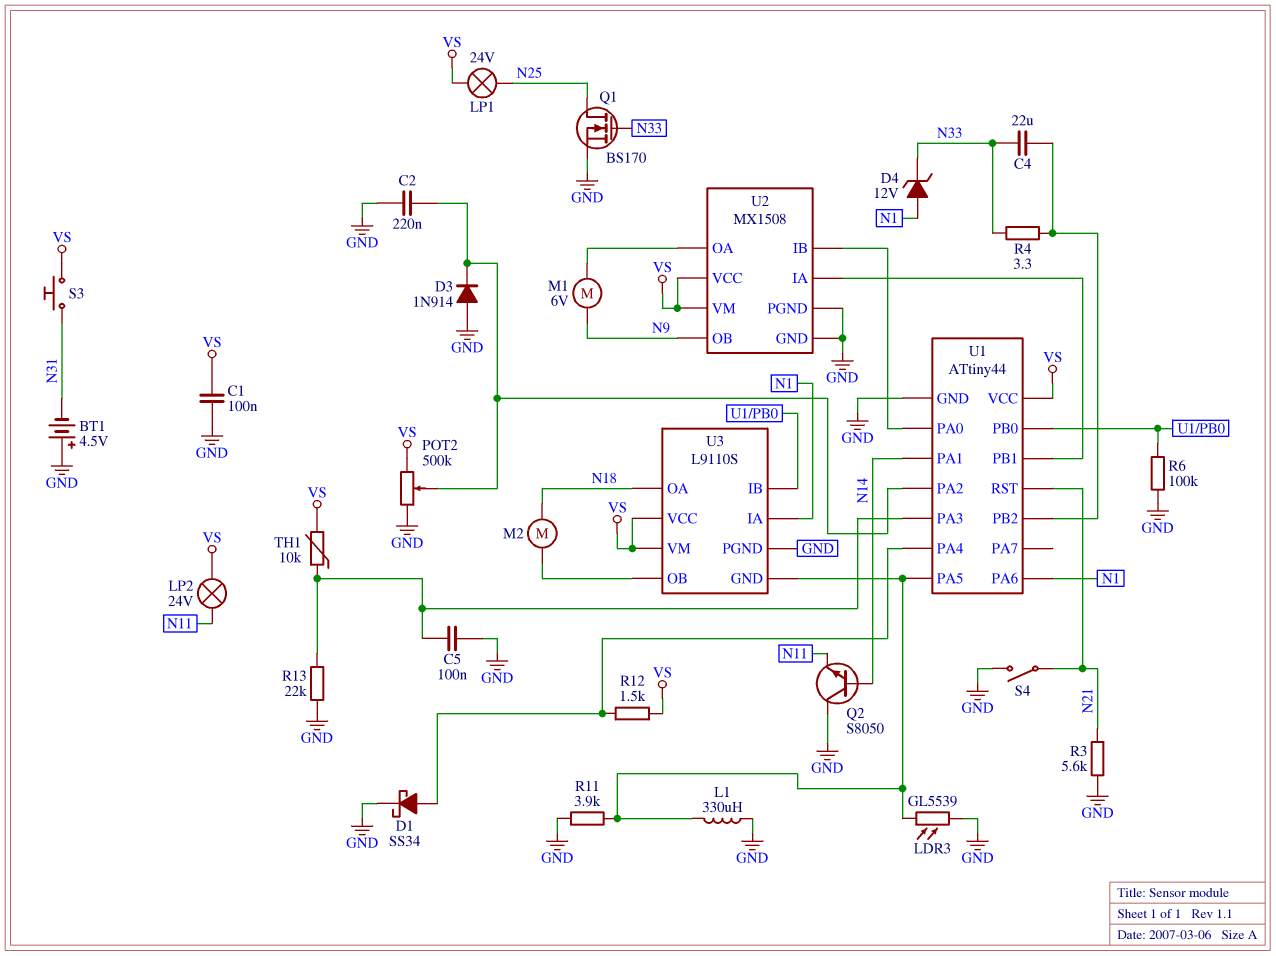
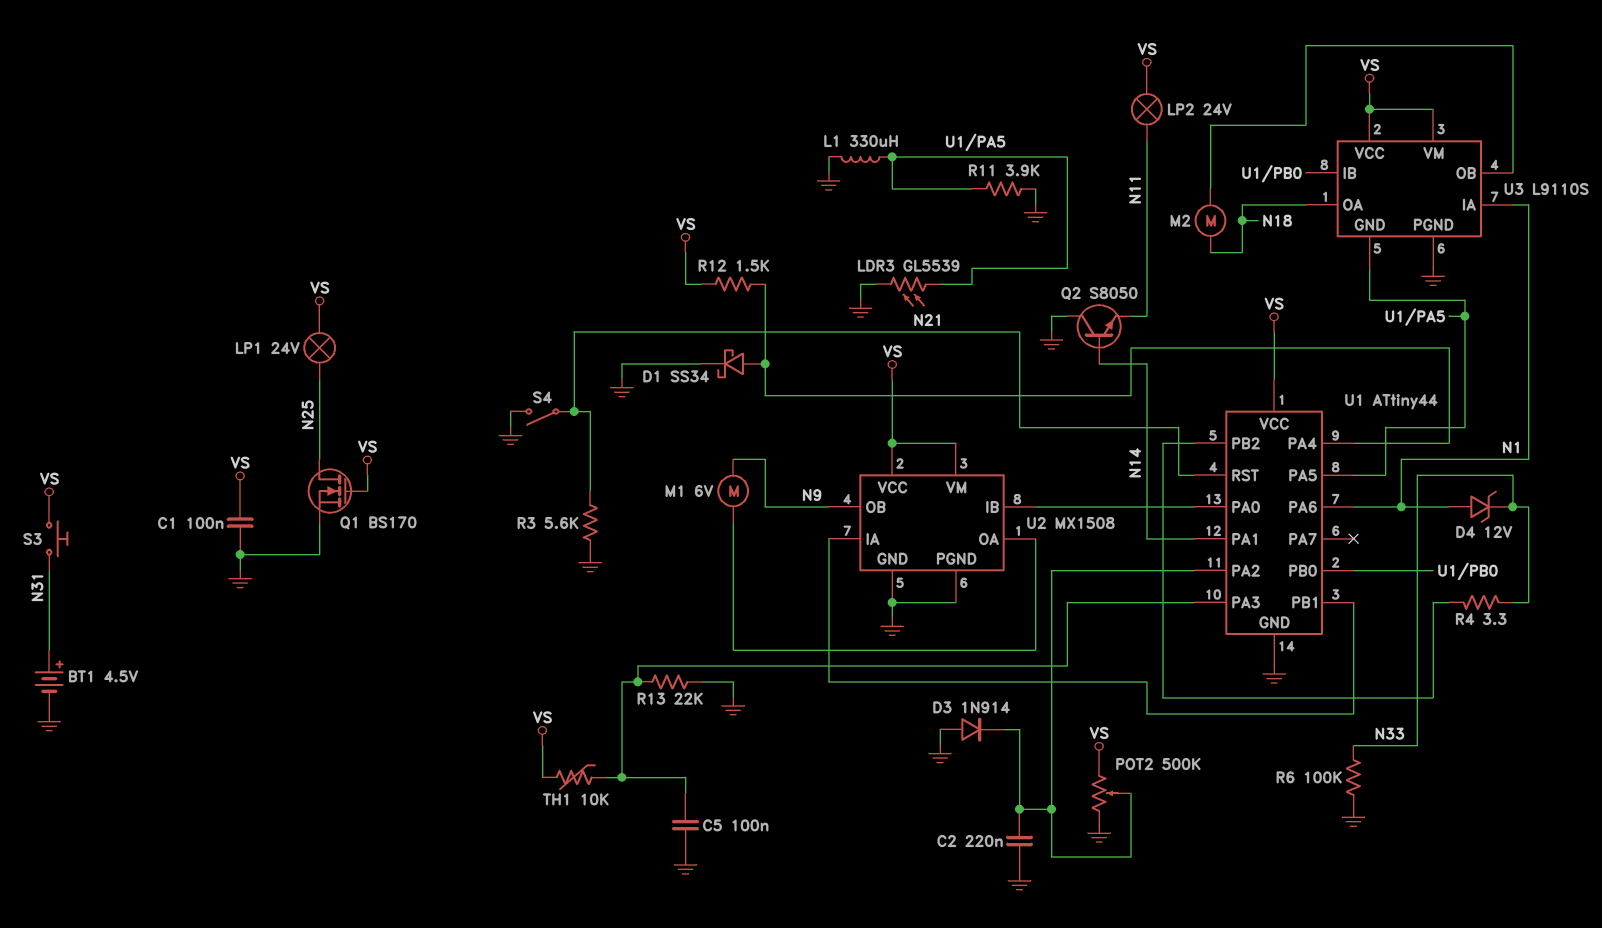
BT1: 4.5V (plus GND, minus N31) -> 4.5V (plus N31, minus GND)
C4: 22uF (N33, U1/PB2) -> none
Q1: NMOS BS170 (G N33, D N25, S GND) -> NMOS BS170 (G VS, D N25, S GND)
R6: 100k (GND, U1/PB0) -> 100k (GND, N33)

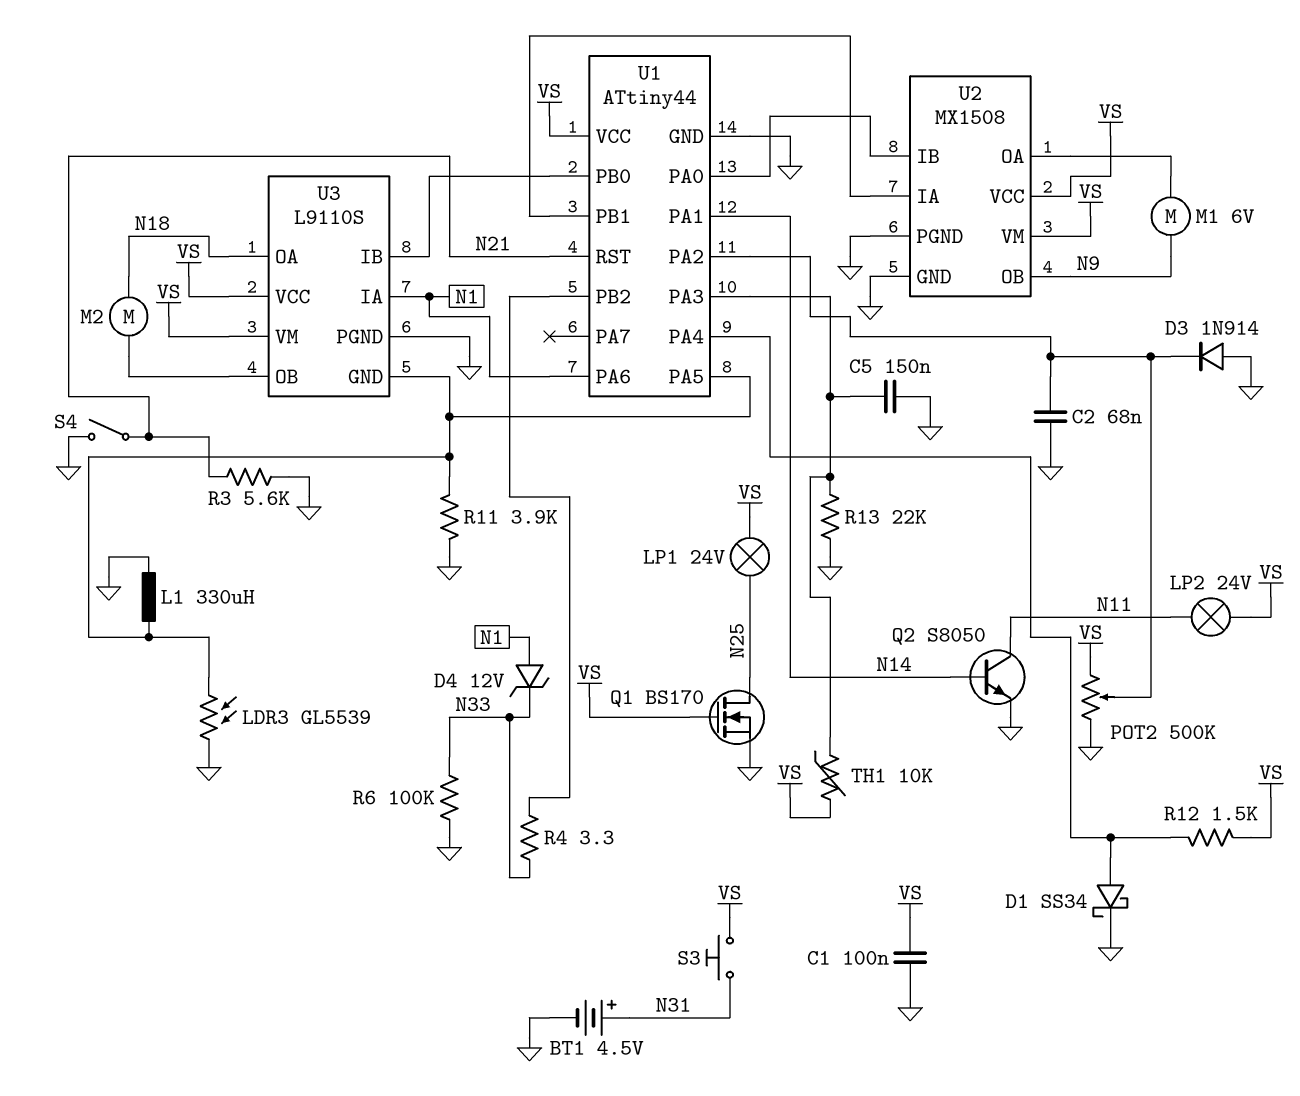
C2: 220nF (GND, U1/PA2) -> 68nF (GND, U1/PA2)
C5: 100nF (GND, U1/PA3) -> 150nF (GND, U1/PA3)
Q2: NPN S8050 (B N14, C GND, E N11) -> NPN S8050 (B N14, C N11, E GND)

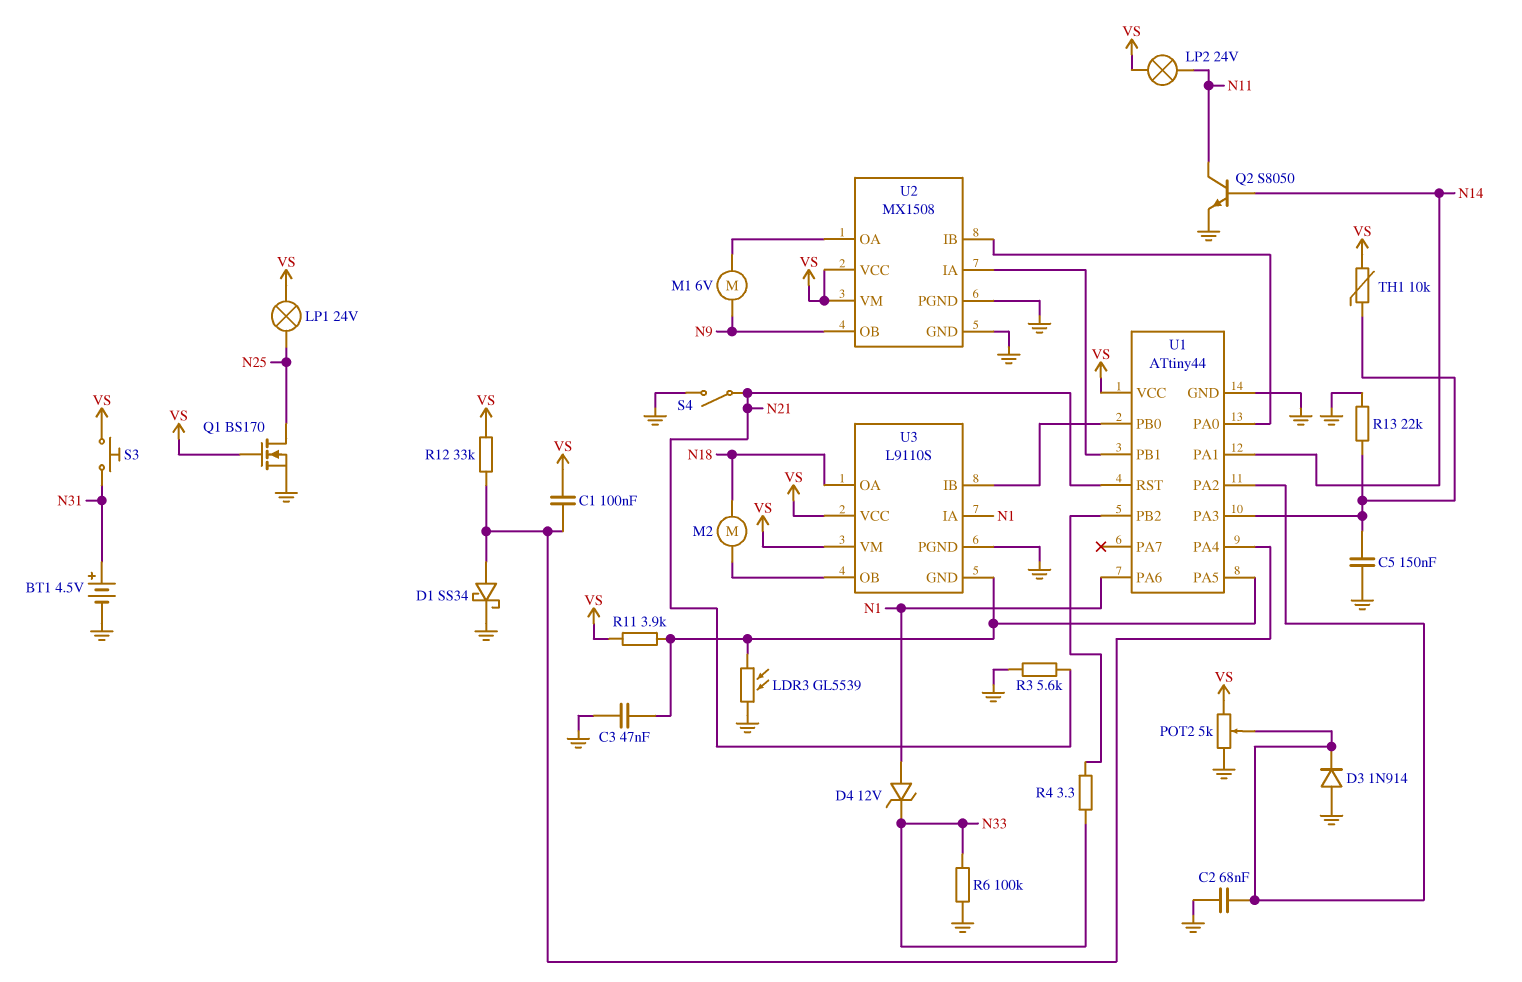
C1: 100nF (GND, VS) -> 100nF (U1/PA4, VS)
C3: none -> 47nF (GND, U1/PA5)
L1: 330uH (GND, U1/PA5) -> none
POT2: 500k (GND, VS, wiper U1/PA2) -> 5k (GND, VS, wiper U1/PA2)
R11: 3.9k (GND, U1/PA5) -> 3.9k (U1/PA5, VS)
R12: 1.5k (U1/PA4, VS) -> 33k (U1/PA4, VS)

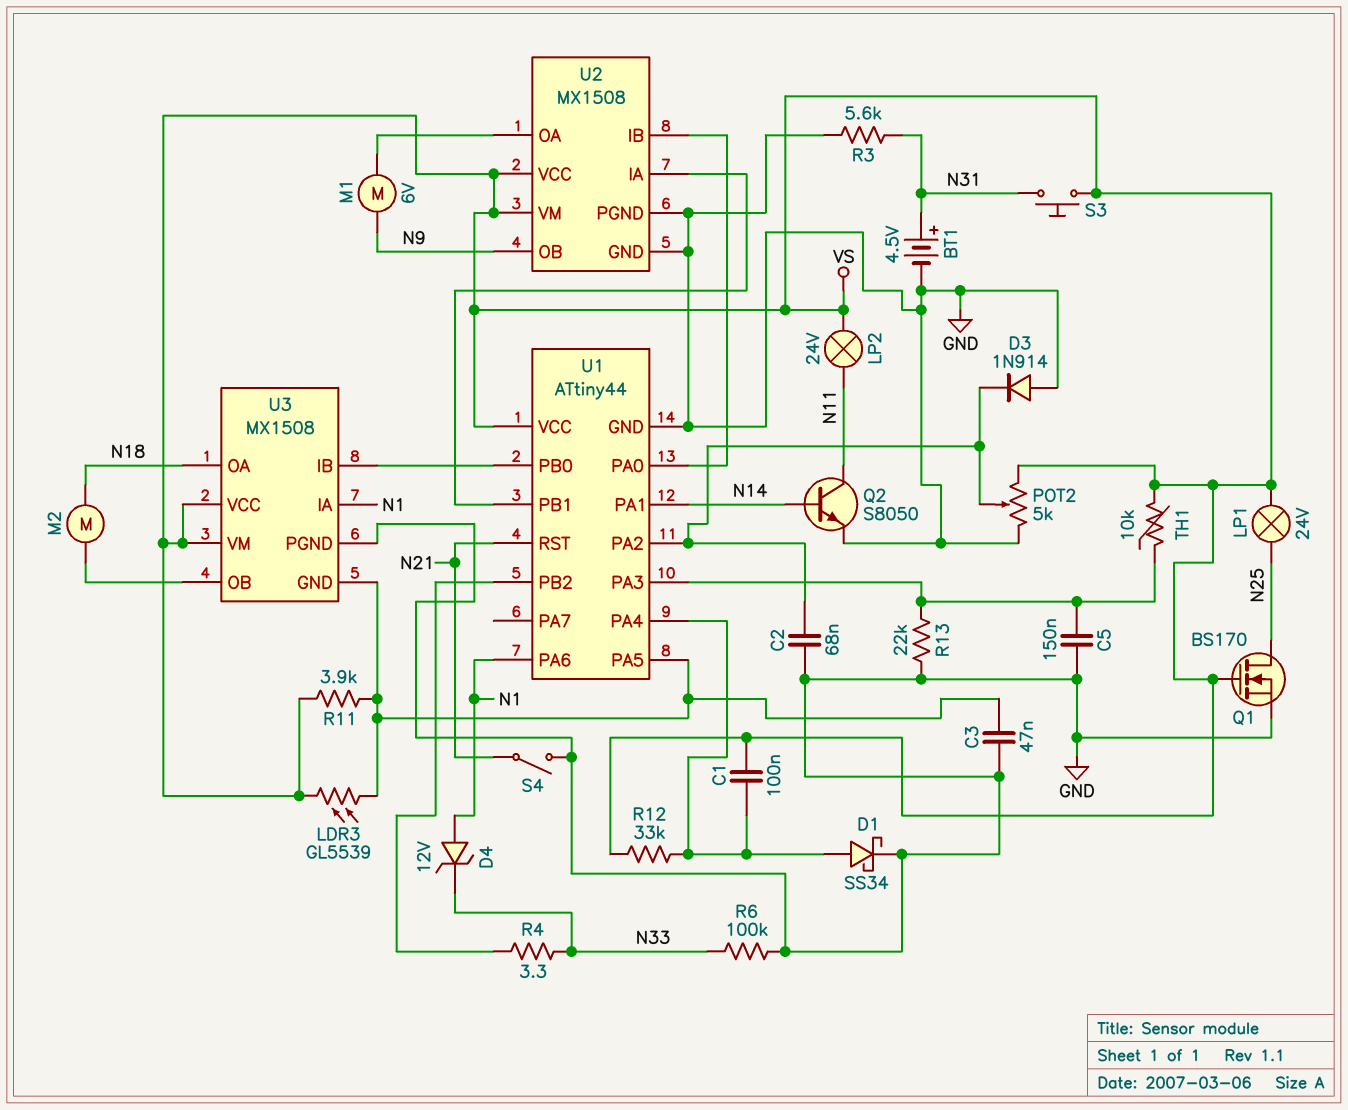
LDR3: GL5539 (GND, U1/PA5) -> GL5539 (U1/PA5, VS)
R3: 5.6k (GND, N21) -> 5.6k (GND, N31)
U3: L9110S -> MX1508

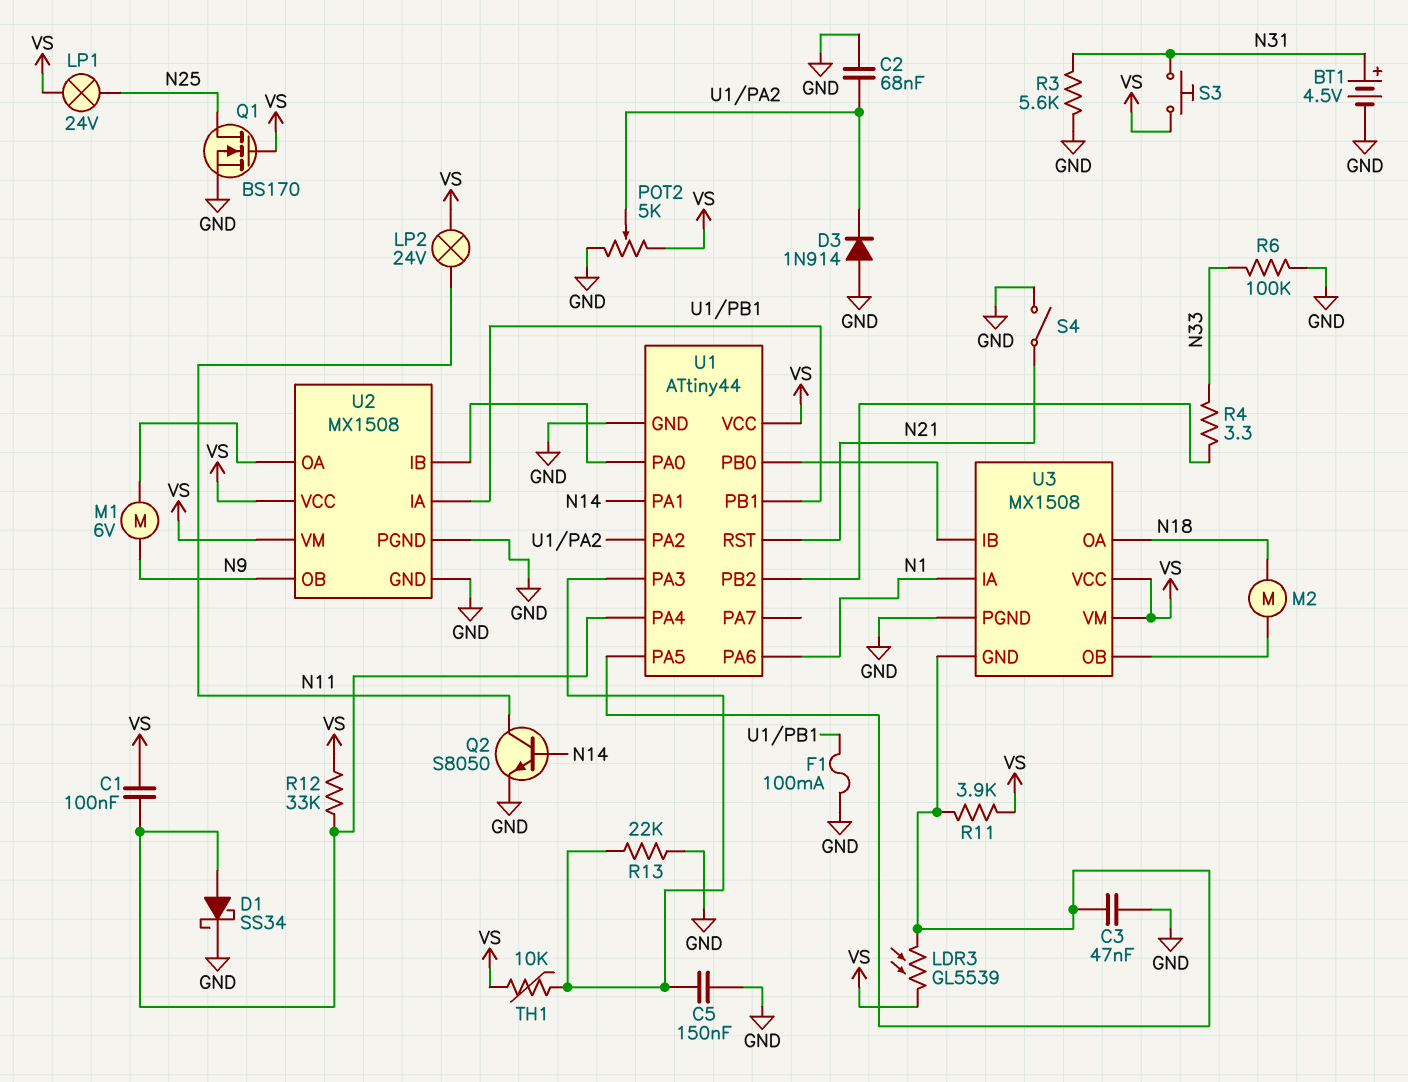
D4: zener 12V (A N1, K N33) -> none
F1: none -> 100mA (GND, U1/PB1)

